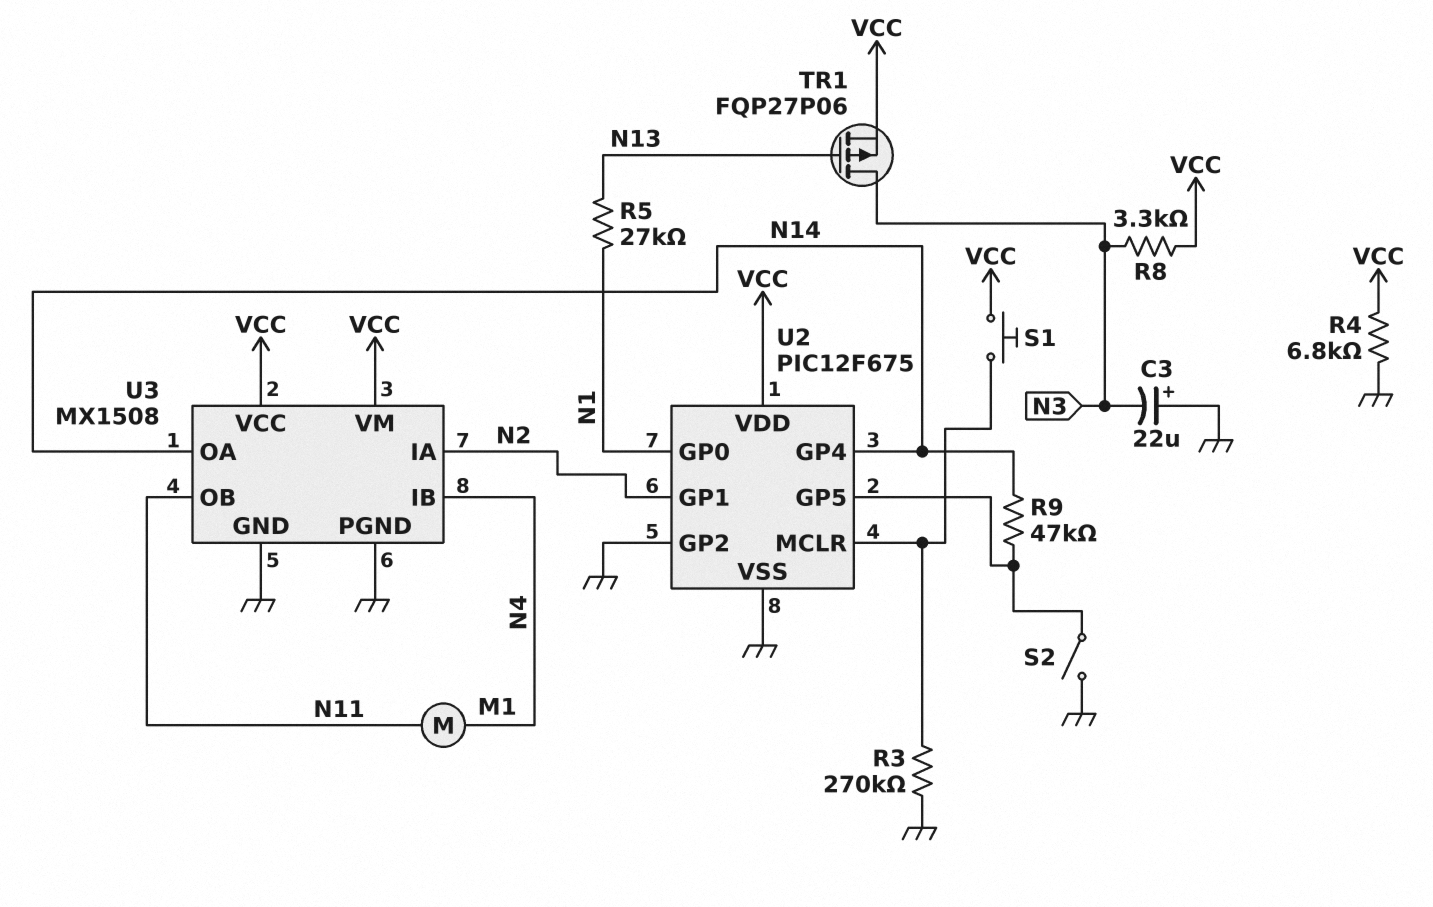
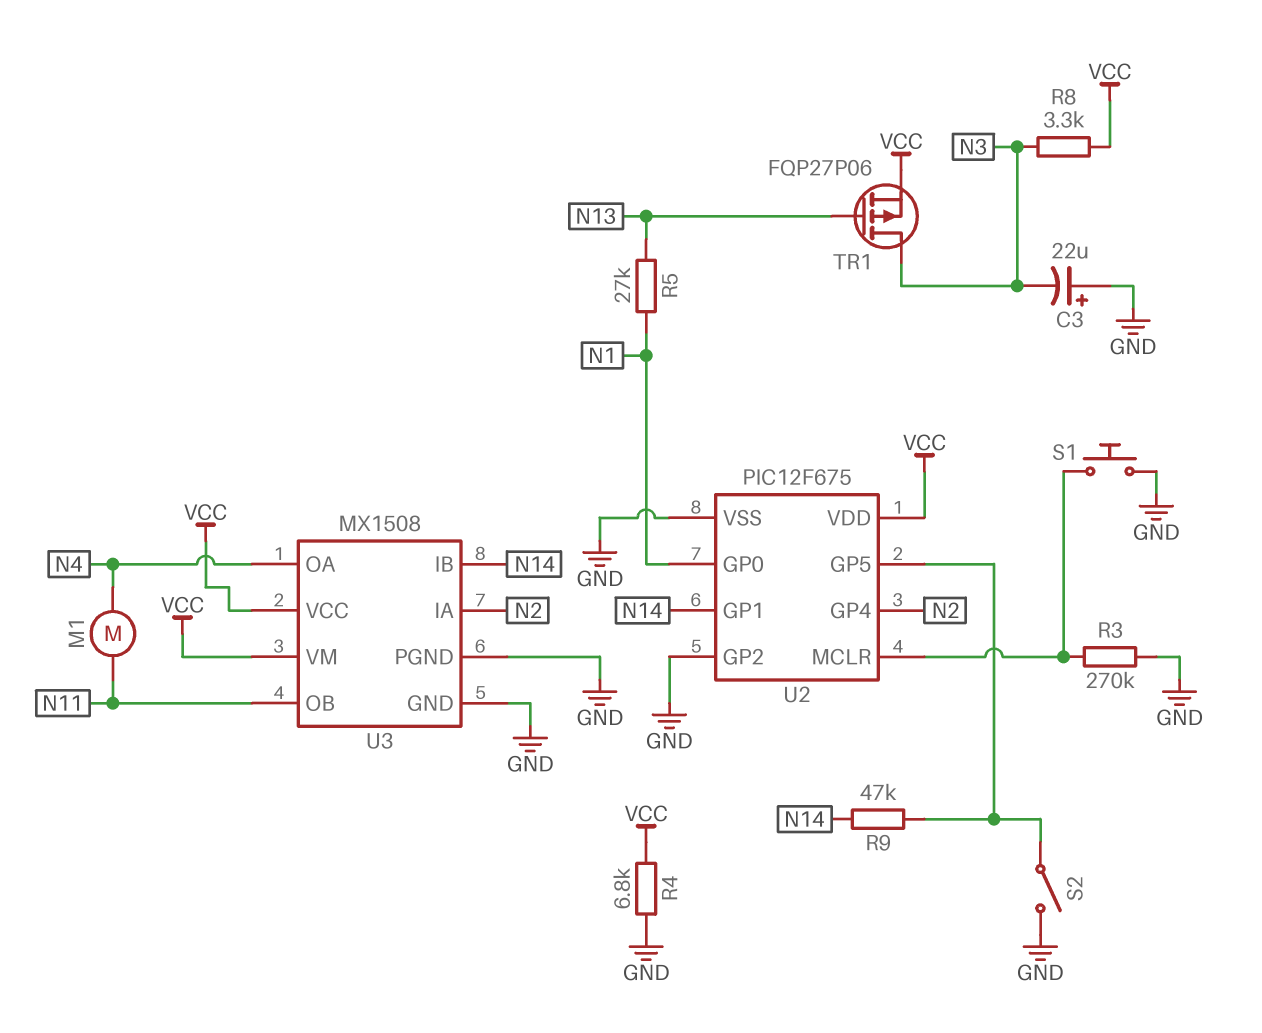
S1: button (U2/MCLR, VCC) -> button (GND, U2/MCLR)
U2 pin GP1: N2 -> N14
U2 pin GP4: N14 -> N2
U3 pin IB: N4 -> N14
U3 pin OA: N14 -> N4

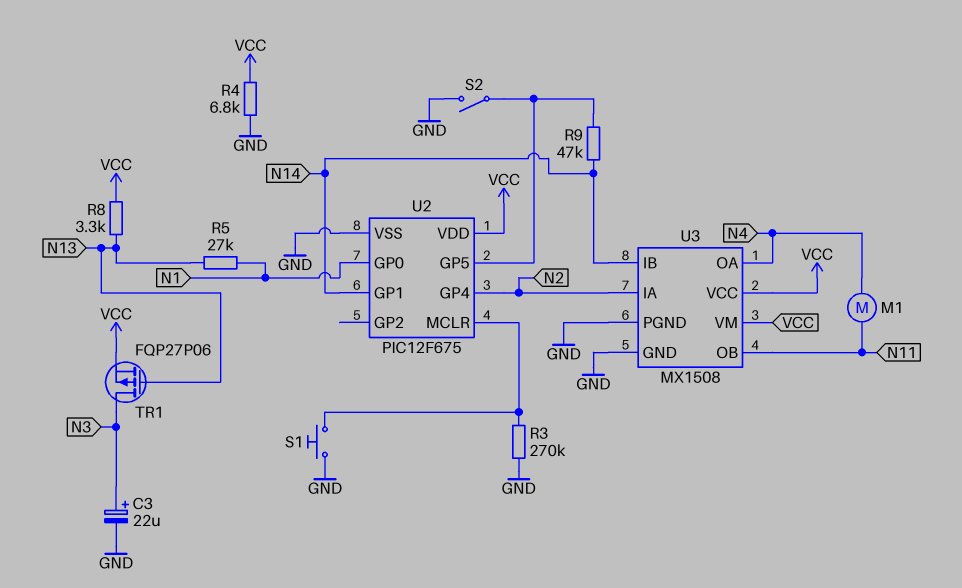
C3: 22uF (plus GND, minus N3) -> 22uF (plus N3, minus GND)
R8: 3.3k (N3, VCC) -> 3.3k (N13, VCC)
U2 pin GP2: GND -> none

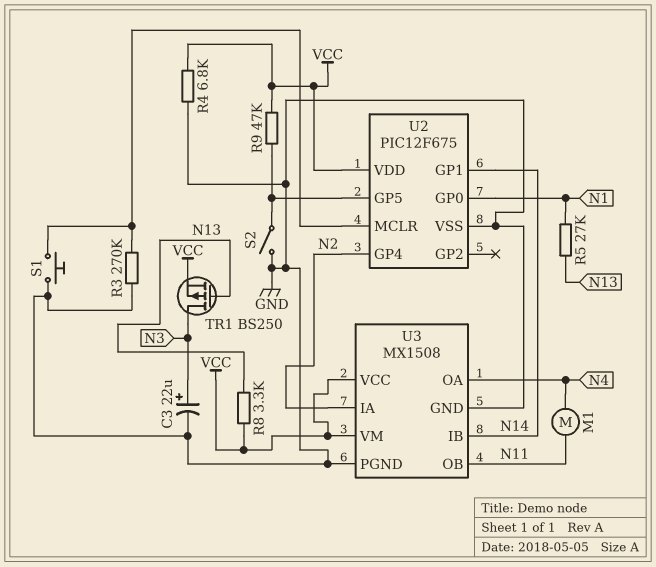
R9: 47k (N14, U2/GP5) -> 47k (U2/GP5, VCC)
TR1: PMOS FQP27P06 (G N13, D N3, S VCC) -> PMOS BS250 (G N13, D N3, S VCC)

